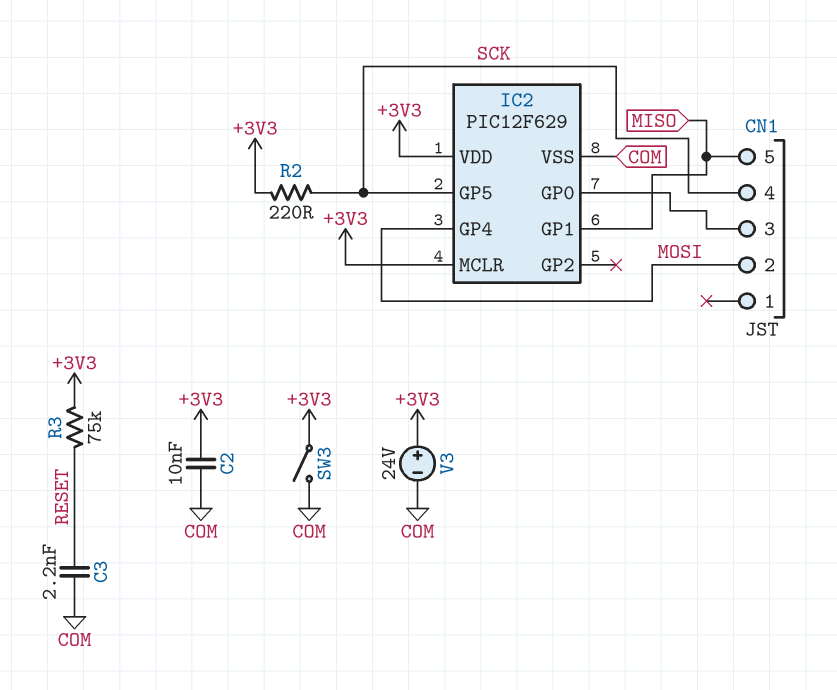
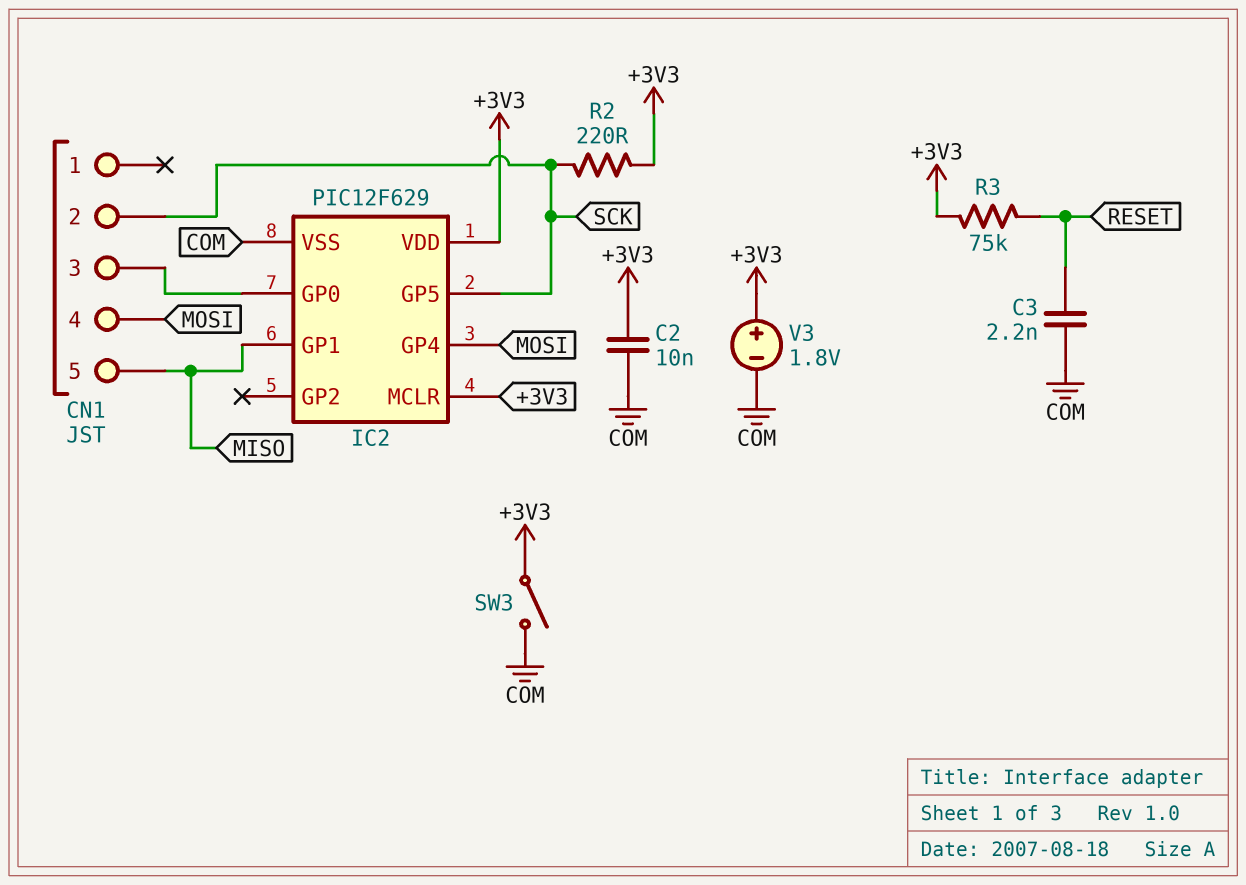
CN1 pin 2: MOSI -> SCK
CN1 pin 4: SCK -> MOSI
V3: 24V (plus +3V3, minus COM) -> 1.8V (plus +3V3, minus COM)

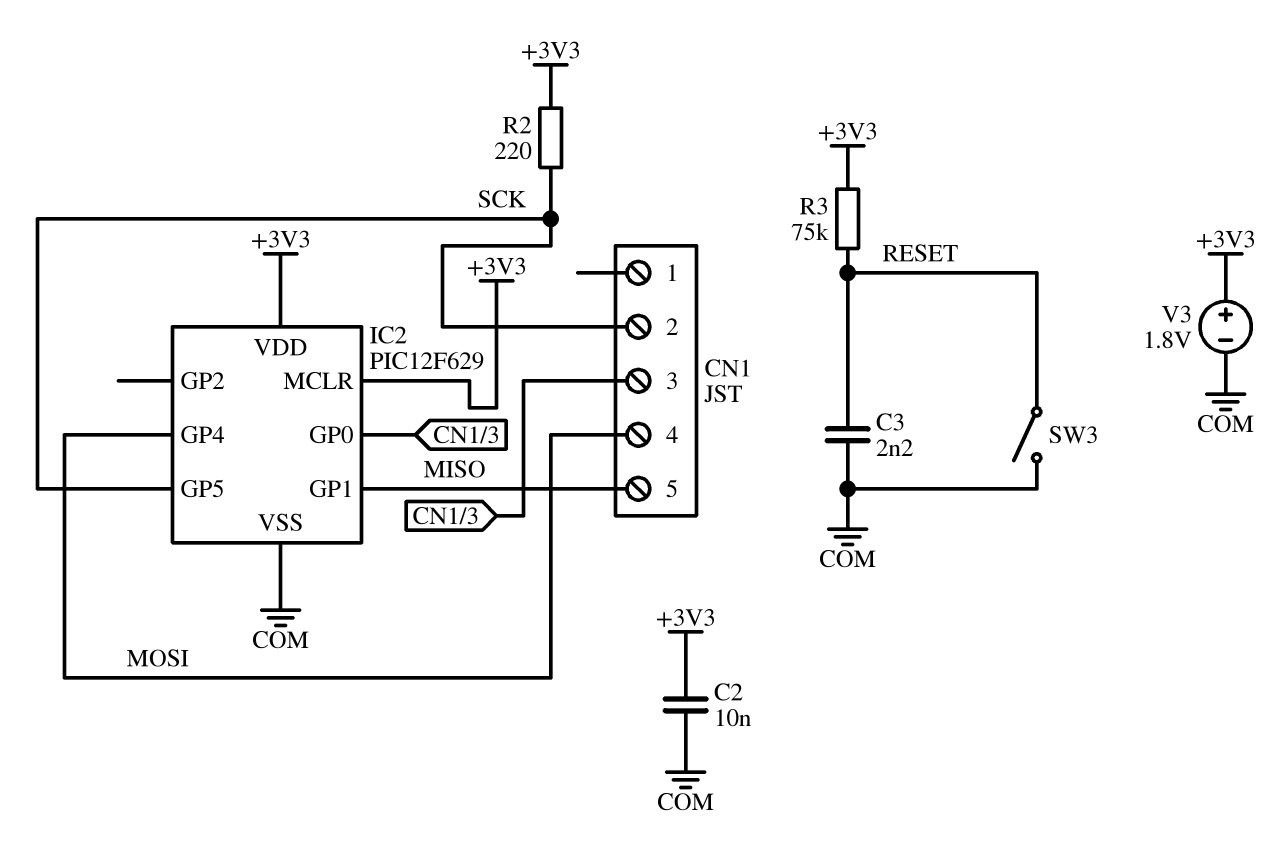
SW3: switch (+3V3, COM) -> switch (COM, RESET)

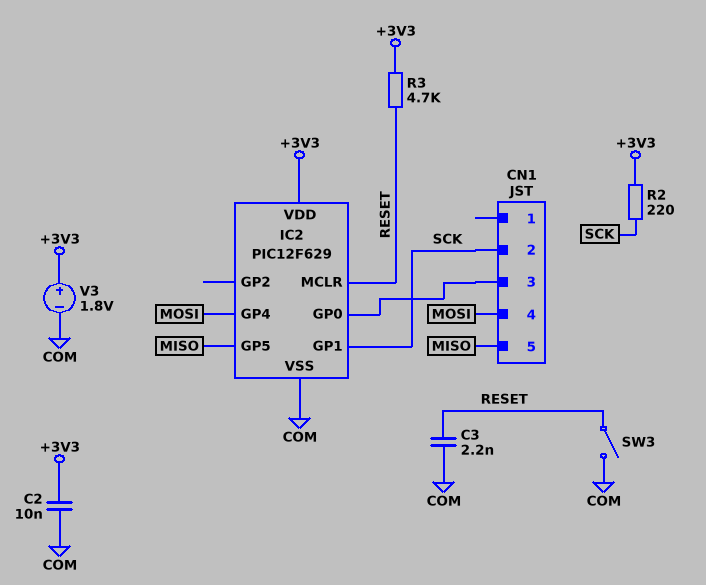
IC2 pin GP1: MISO -> SCK
IC2 pin GP5: SCK -> MISO
IC2 pin MCLR: +3V3 -> RESET
R3: 75k (+3V3, RESET) -> 4.7k (+3V3, RESET)

